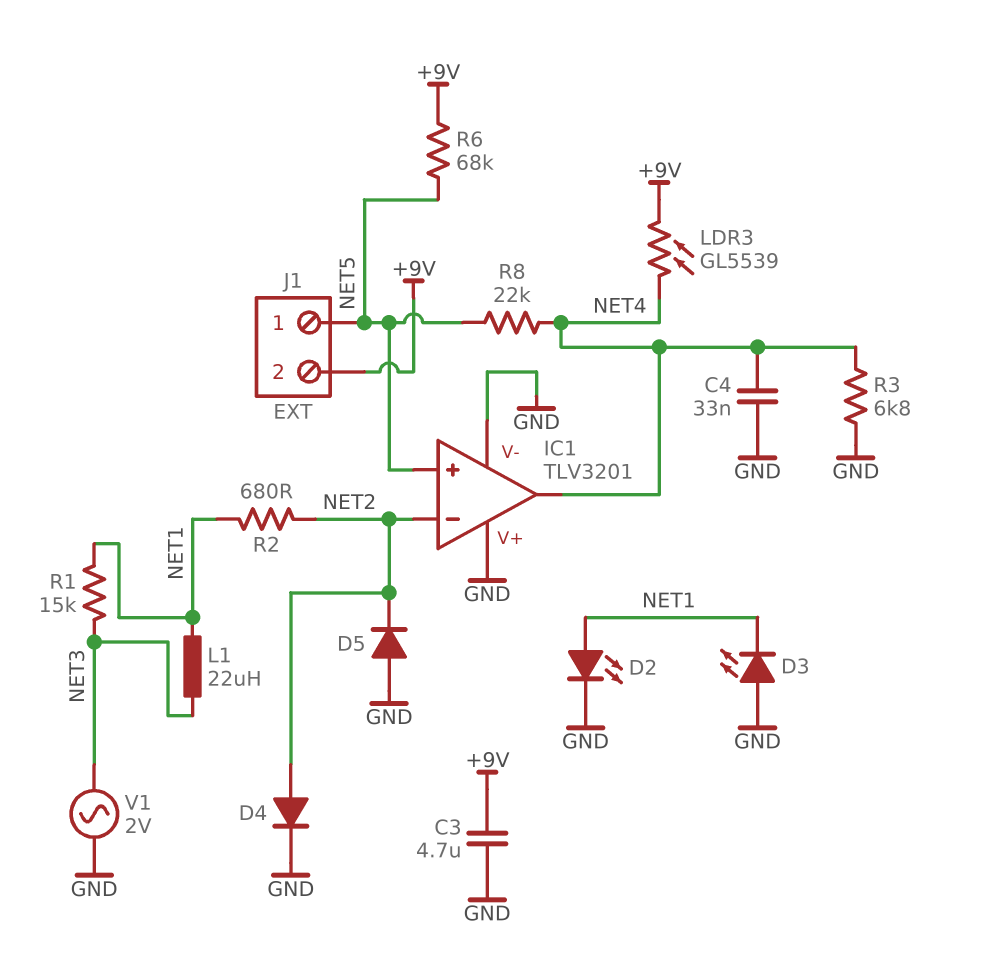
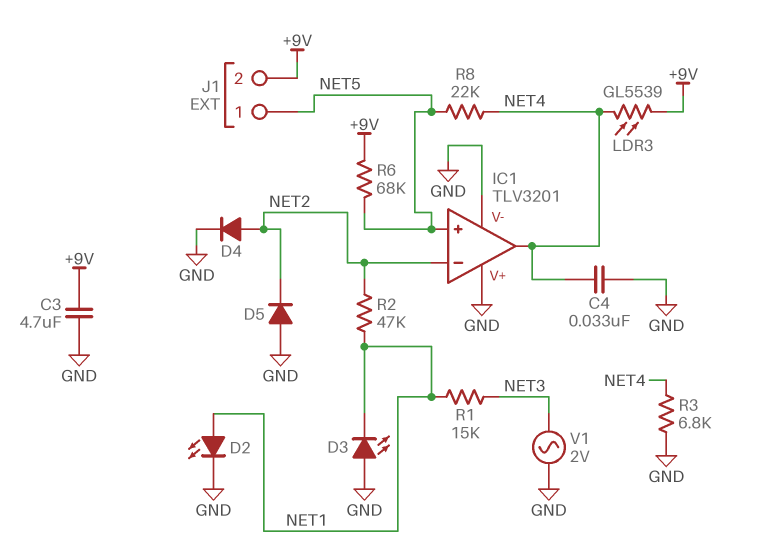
L1: 22uH (NET1, NET3) -> none
R2: 680 (NET1, NET2) -> 47k (NET1, NET2)

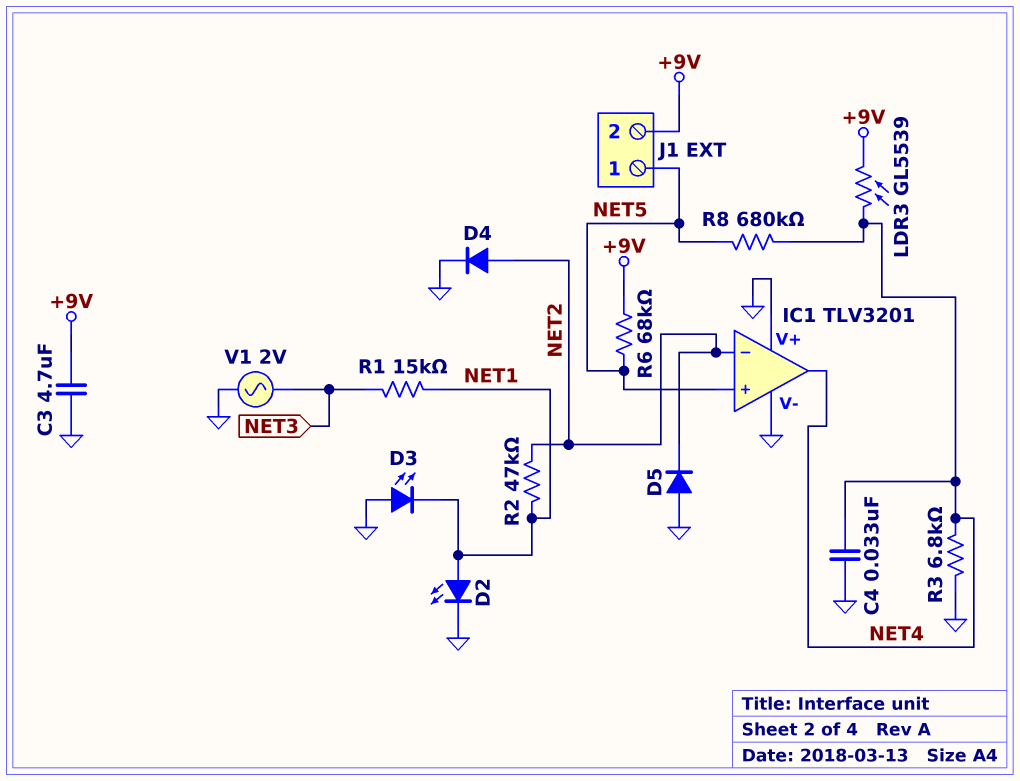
R8: 22k (NET4, NET5) -> 680k (NET4, NET5)

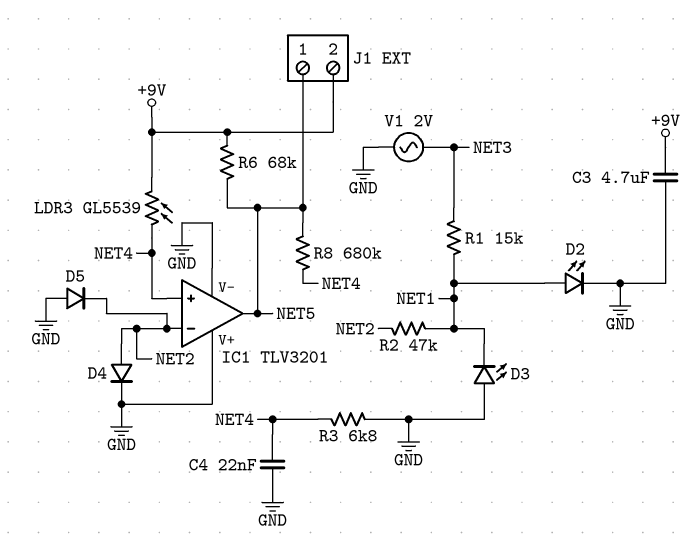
C4: 33nF (GND, NET4) -> 22nF (GND, NET4)
IC1 pin in+: NET5 -> NET4
IC1 pin out: NET4 -> NET5

